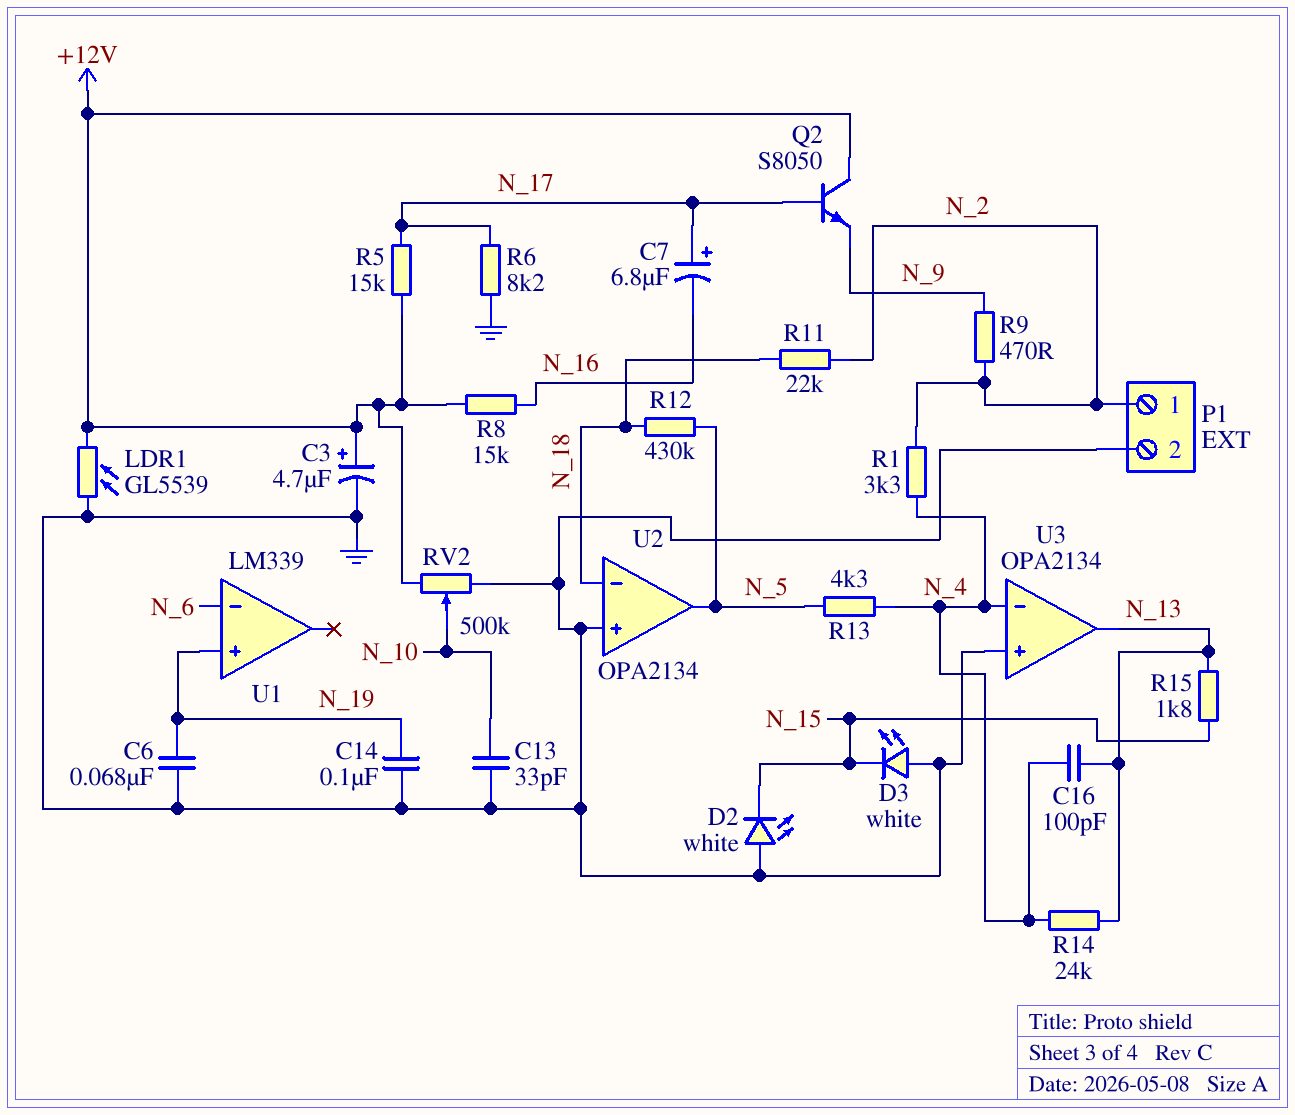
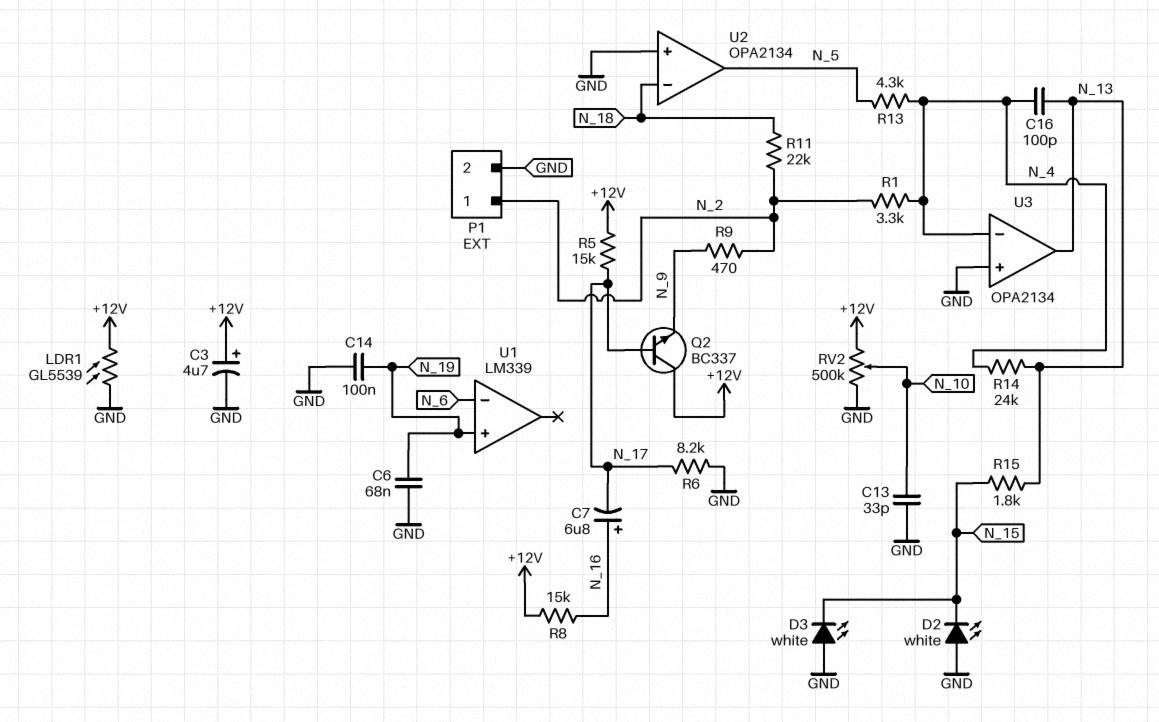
C7: 6.8uF (plus N_17, minus N_16) -> 6.8uF (plus N_16, minus N_17)
Q2: NPN S8050 (B N_17, C +12V, E N_9) -> NPN BC337 (B N_17, C +12V, E N_9)
R12: 430k (N_5, N_18) -> none

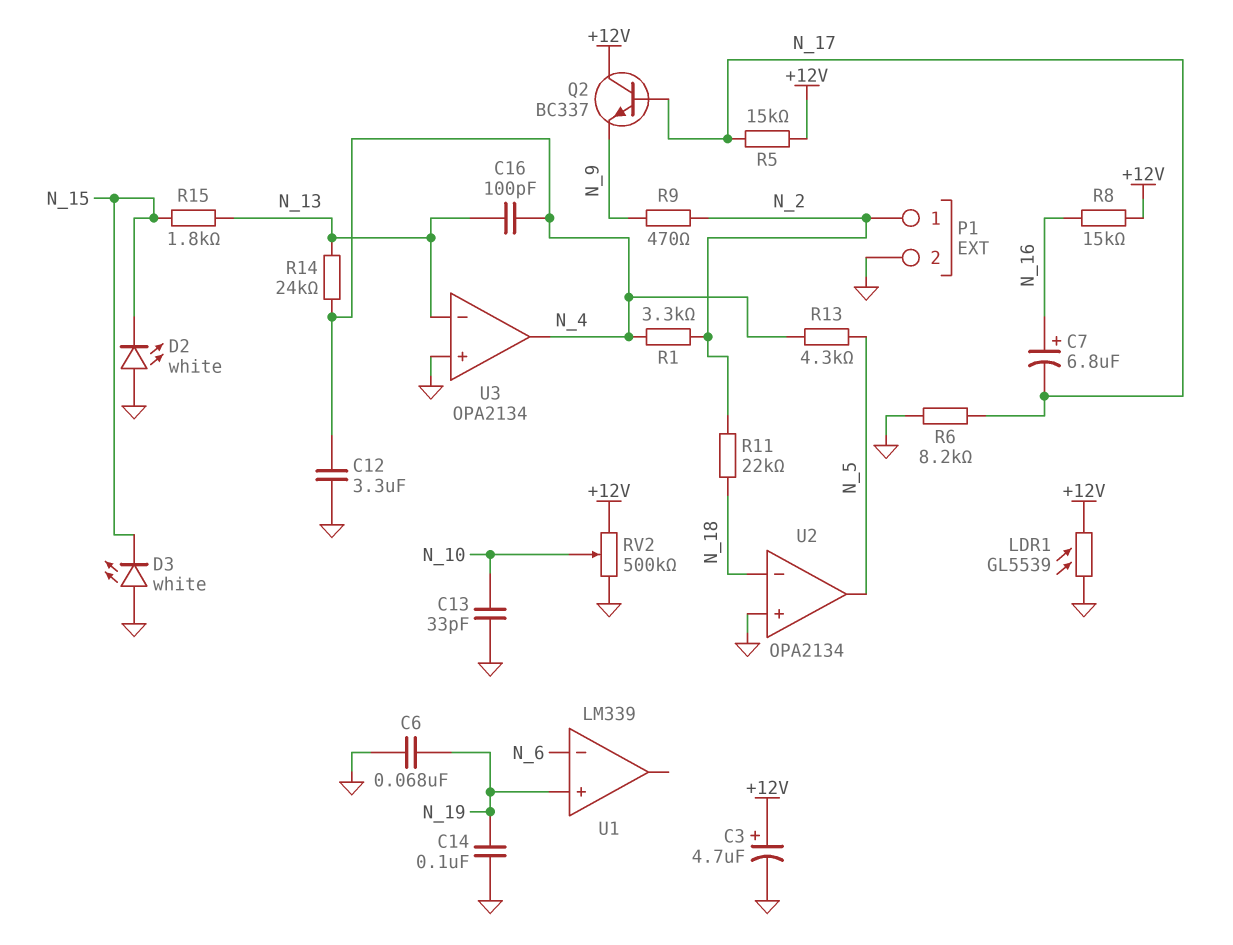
C12: none -> 3.3uF (GND, N_4)
U3 pin in-: N_4 -> N_13
U3 pin out: N_13 -> N_4

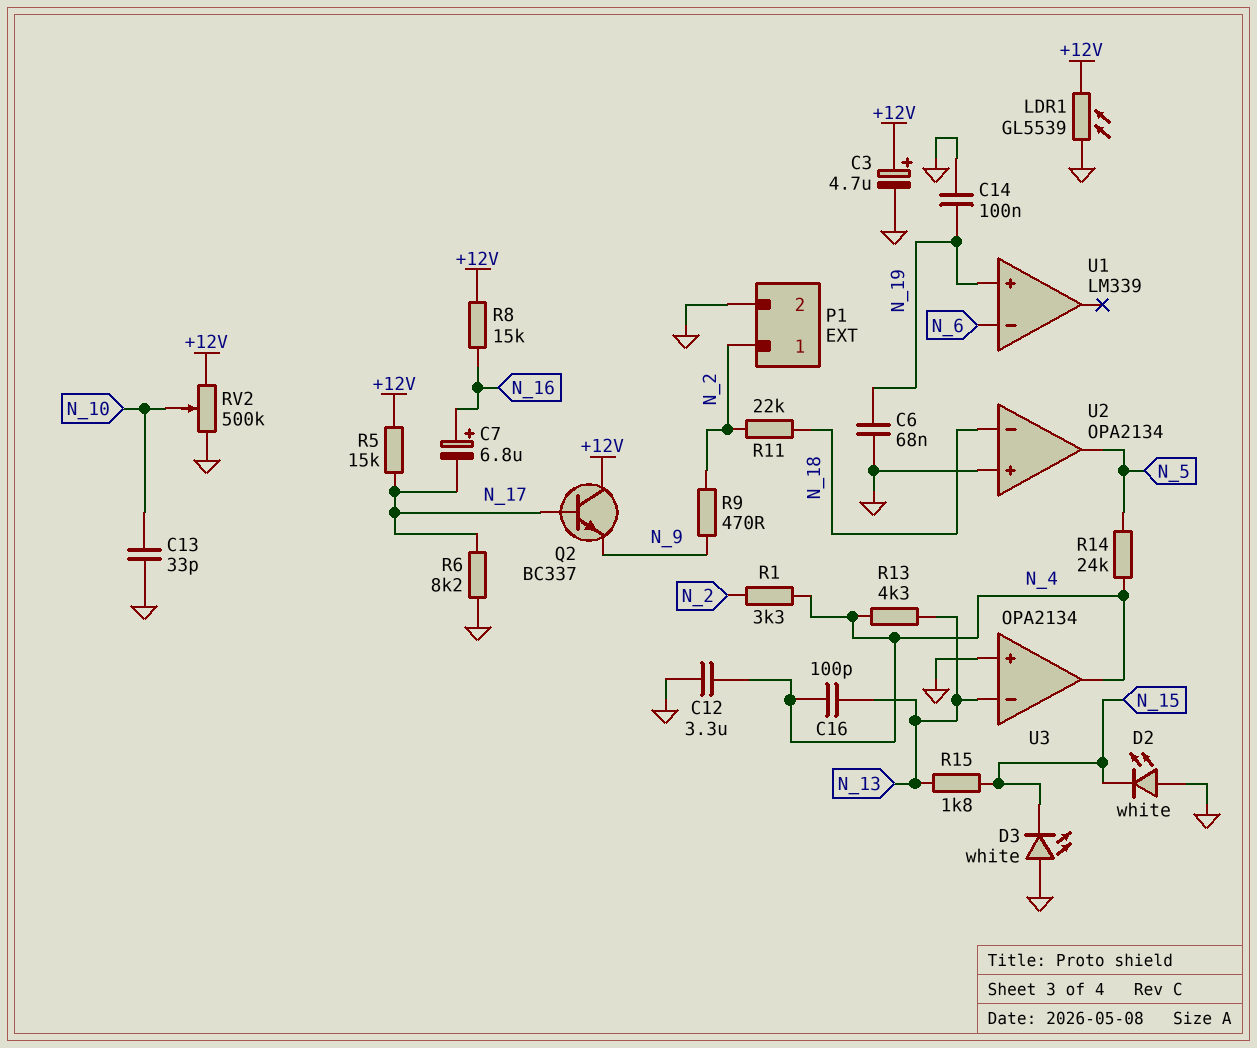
R13: 4.3k (N_4, N_5) -> 4.3k (N_4, N_13)
R14: 24k (N_4, N_13) -> 24k (N_4, N_5)

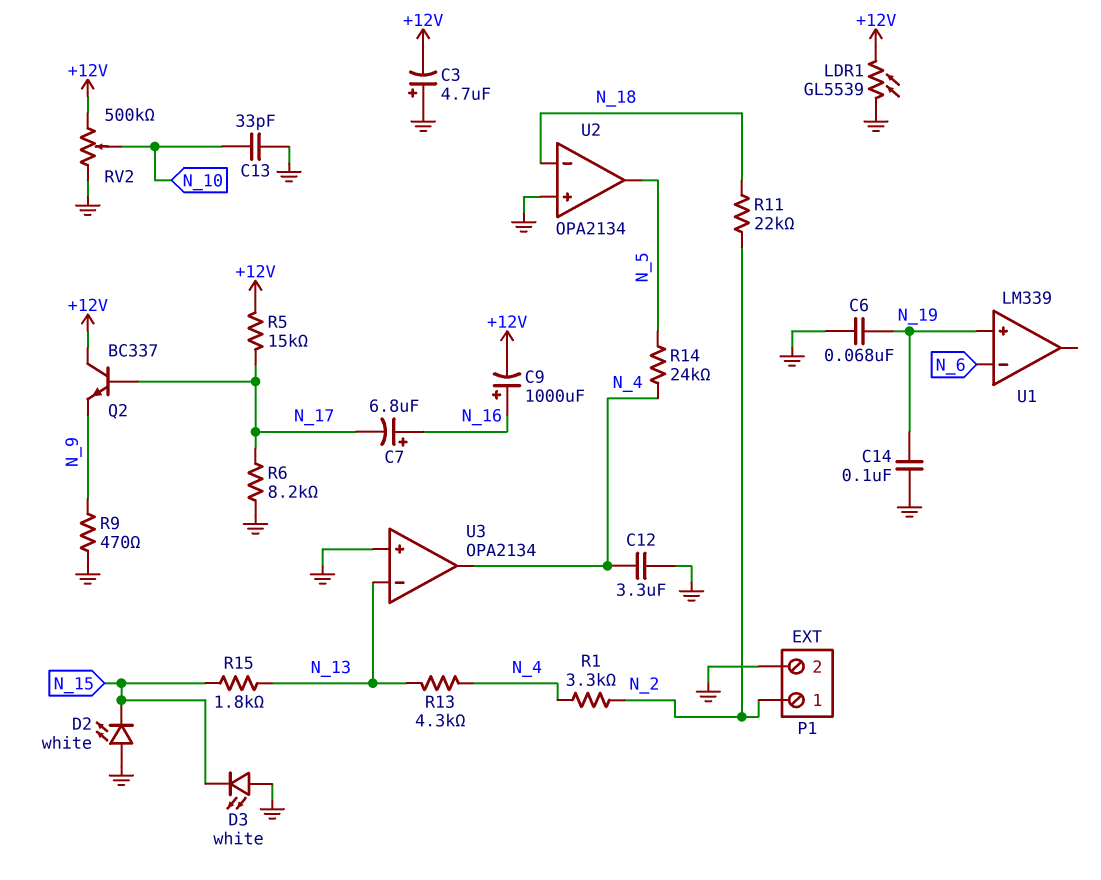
C3: 4.7uF (plus +12V, minus GND) -> 4.7uF (plus GND, minus +12V)
C9: none -> 1000uF (plus N_16, minus +12V)
C16: 100pF (N_4, N_13) -> none
R8: 15k (+12V, N_16) -> none
R9: 470 (N_2, N_9) -> 470 (GND, N_9)

